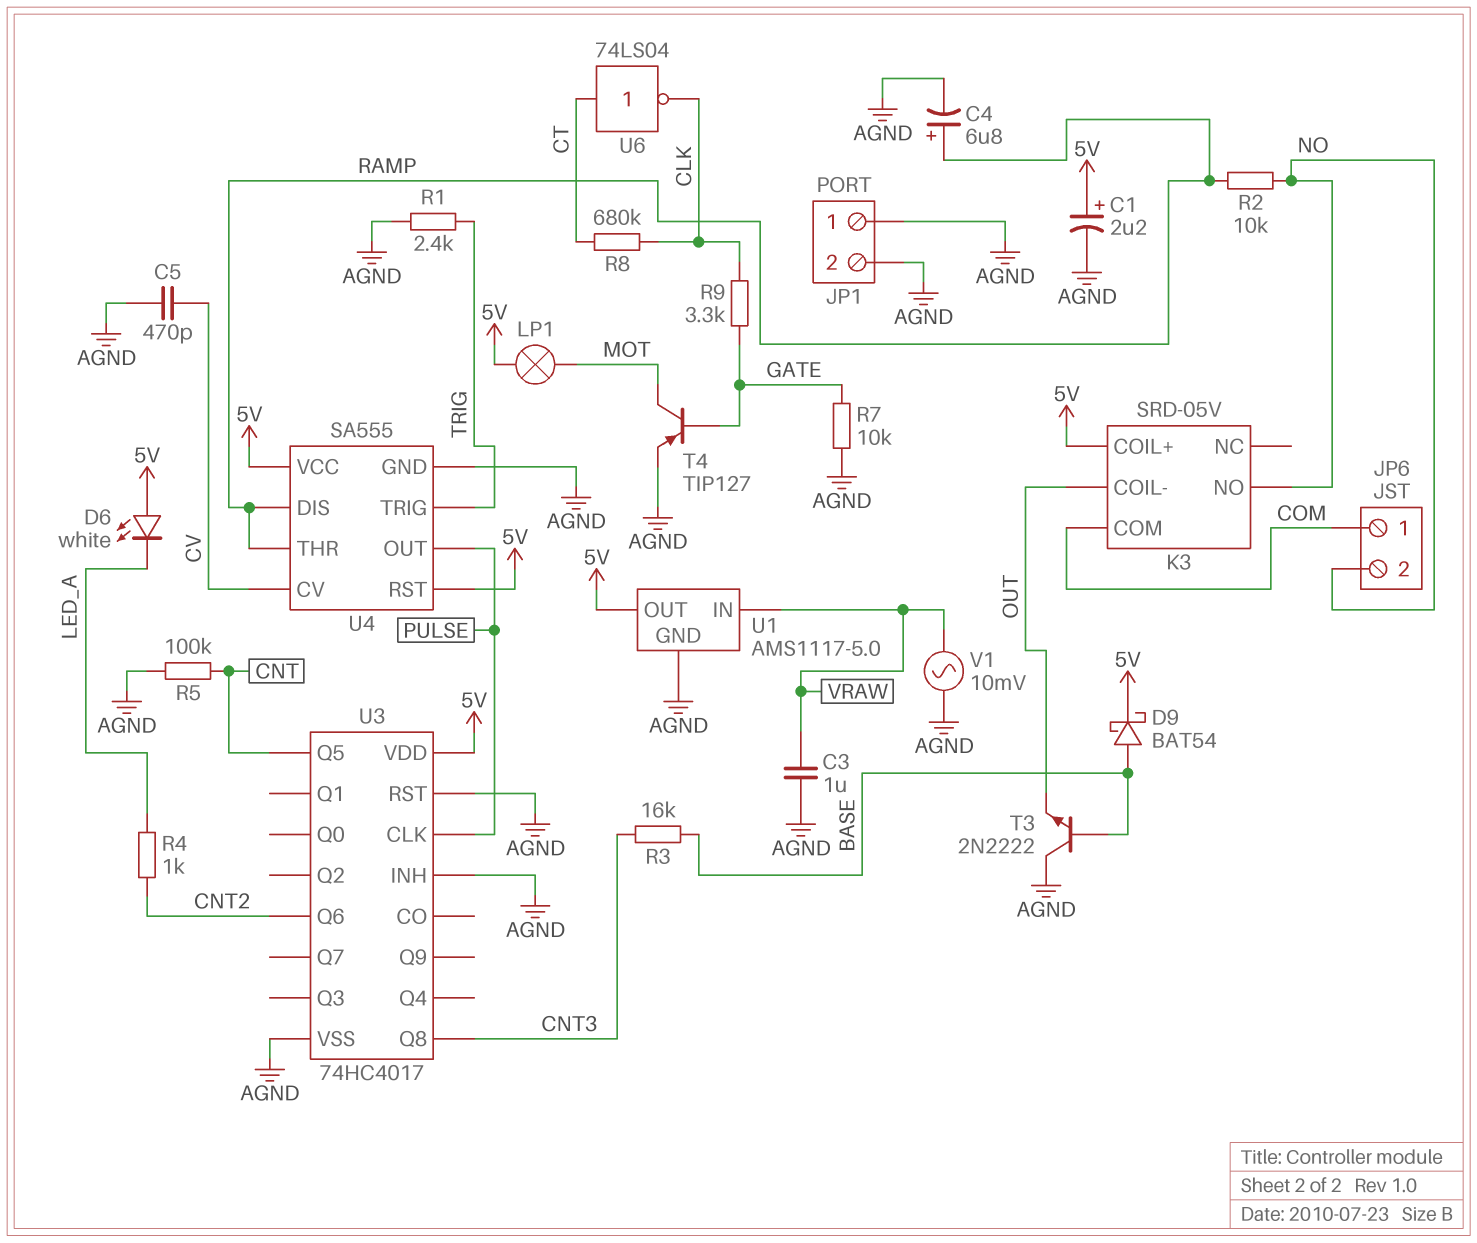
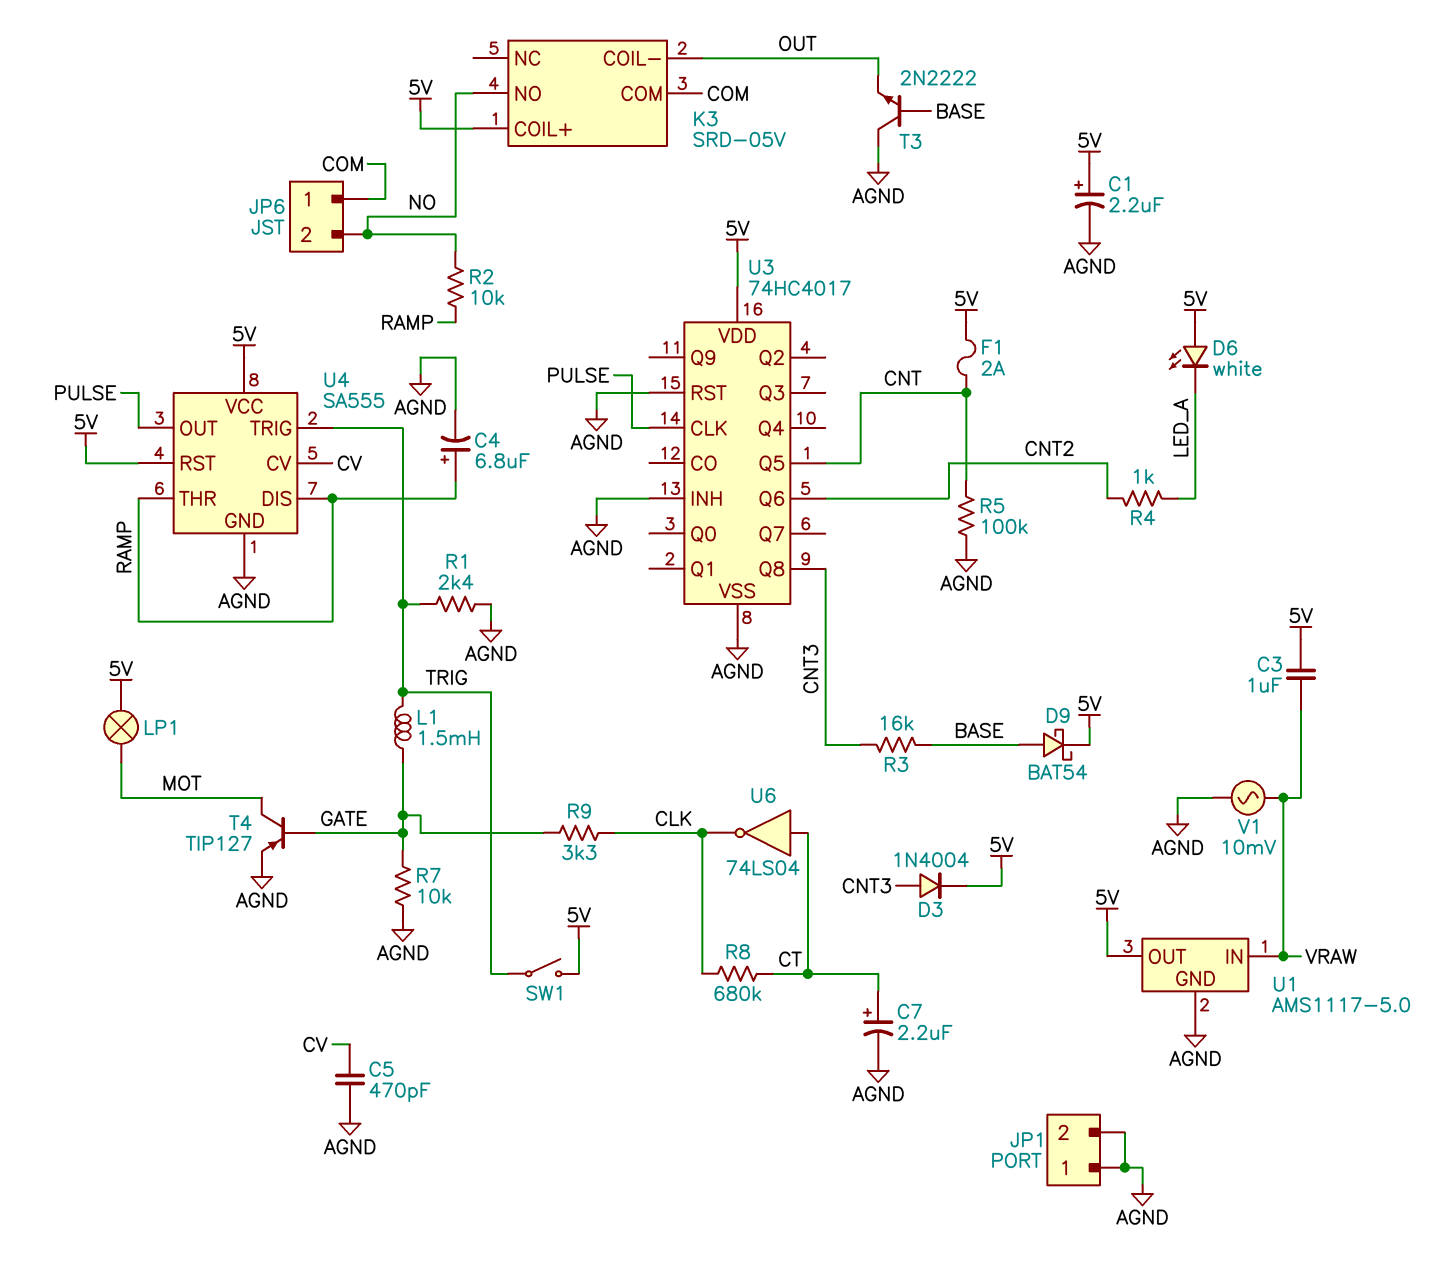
C3: 1uF (AGND, VRAW) -> 1uF (5V, VRAW)
C7: none -> 2.2uF (plus CT, minus AGND)
D3: none -> diode 1N4004 (A CNT3, K 5V)
F1: none -> 2A (5V, CNT)
L1: none -> 1.5mH (GATE, TRIG)
SW1: none -> switch (5V, TRIG)

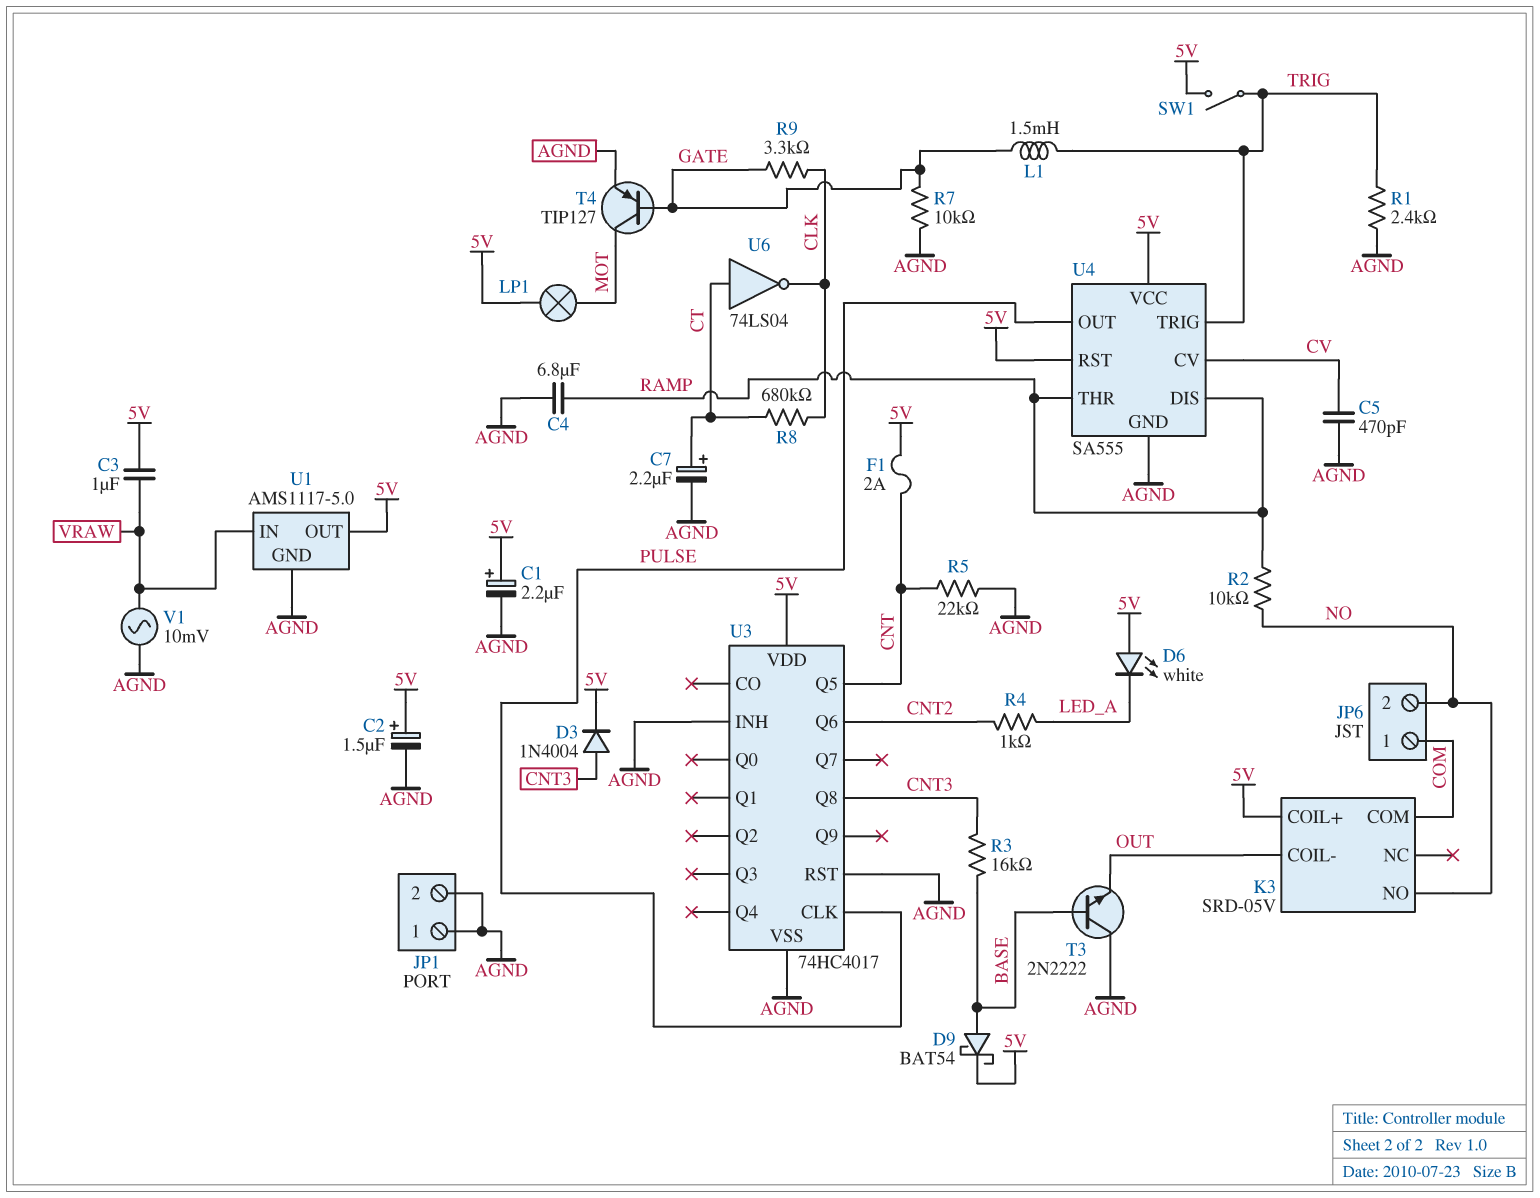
C2: none -> 1.5uF (plus 5V, minus AGND)
C4: 6.8uF (plus RAMP, minus AGND) -> 6.8uF (AGND, RAMP)
R5: 100k (AGND, CNT) -> 22k (AGND, CNT)

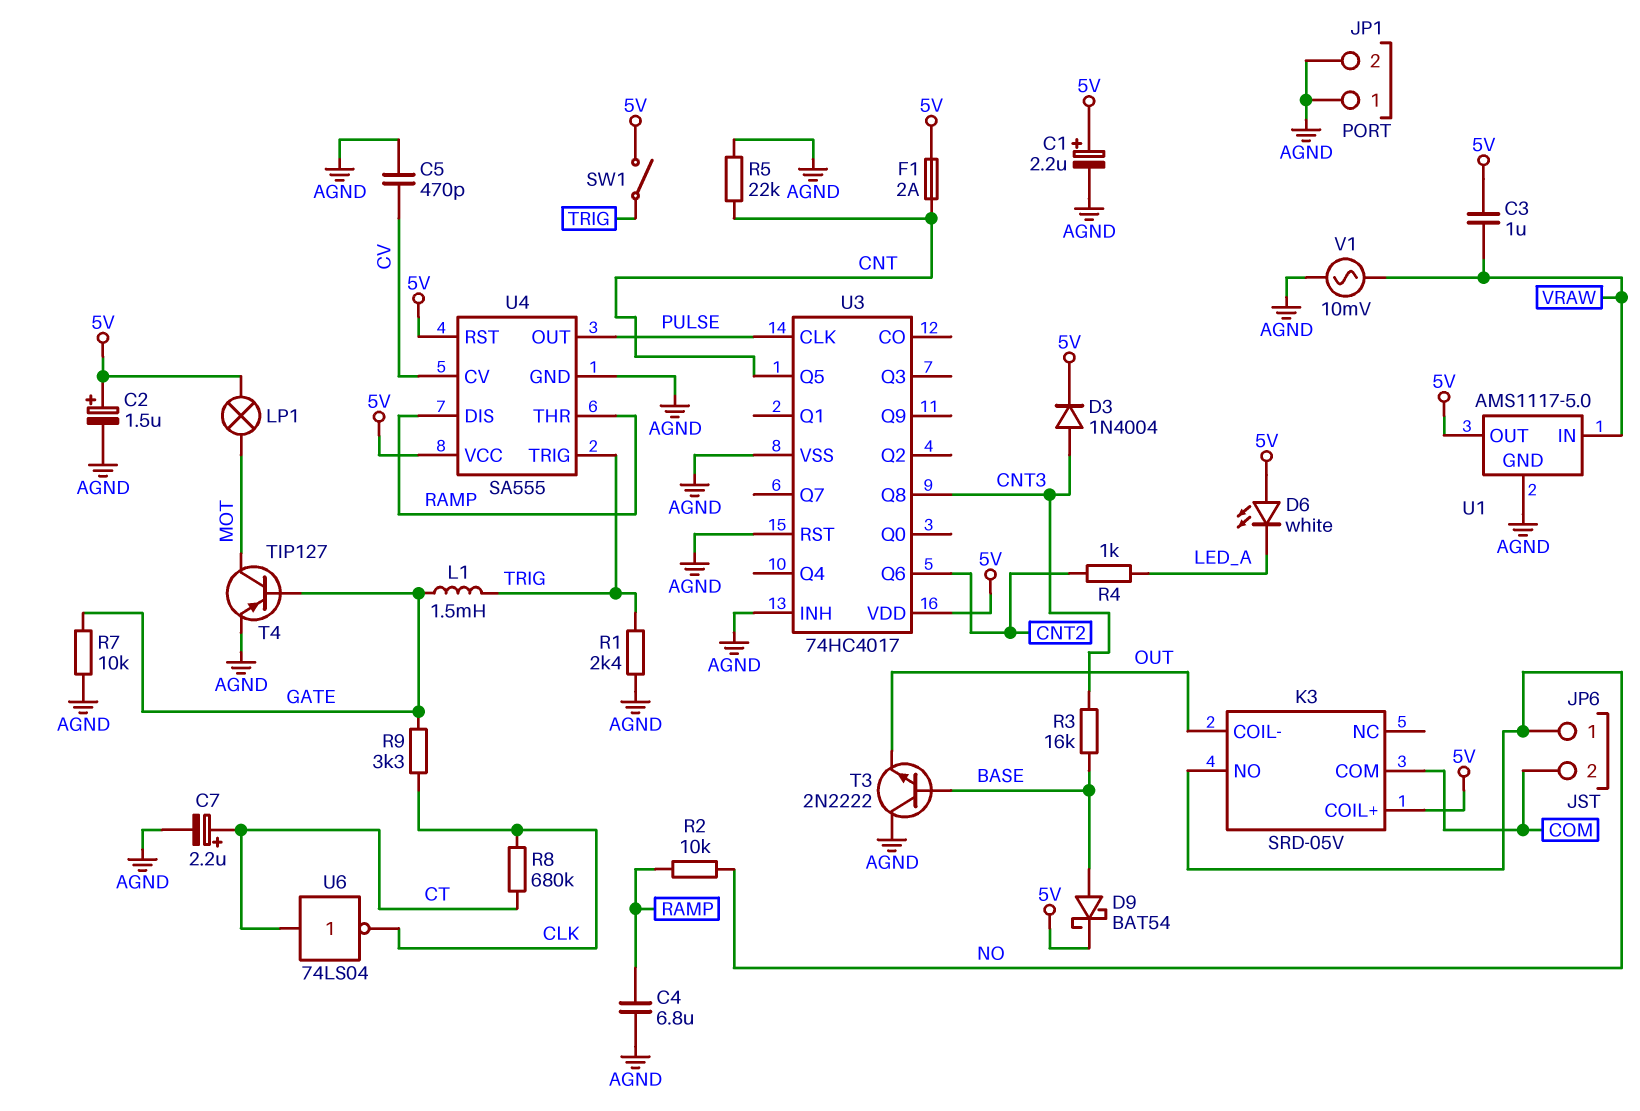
JP6 pin 1: COM -> NO
JP6 pin 2: NO -> COM

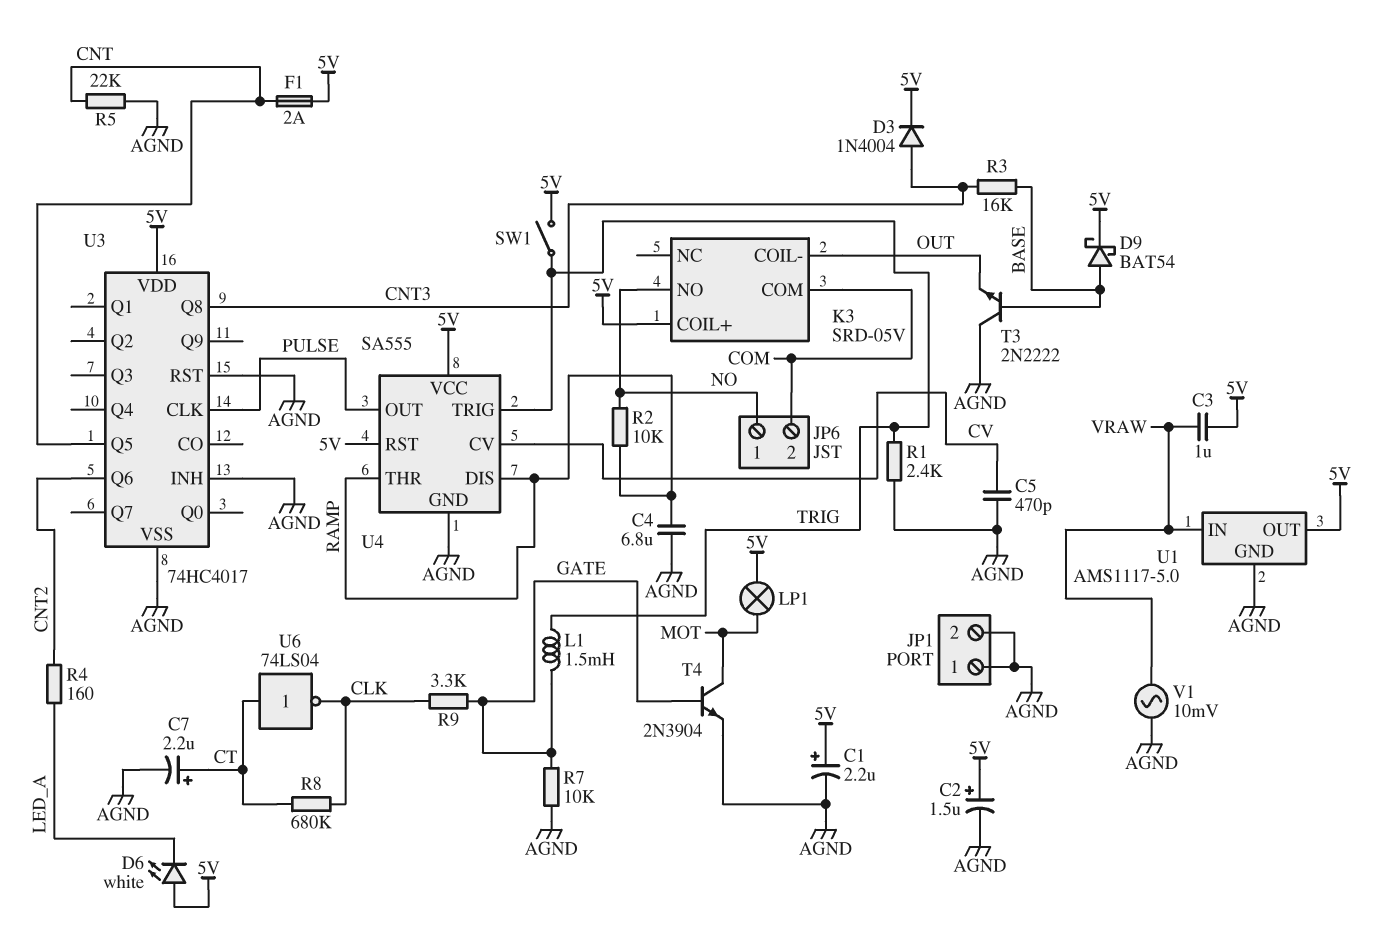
R4: 1k (CNT2, LED_A) -> 160 (CNT2, LED_A)
T4: PNP TIP127 (B GATE, C MOT, E AGND) -> NPN 2N3904 (B GATE, C MOT, E AGND)

